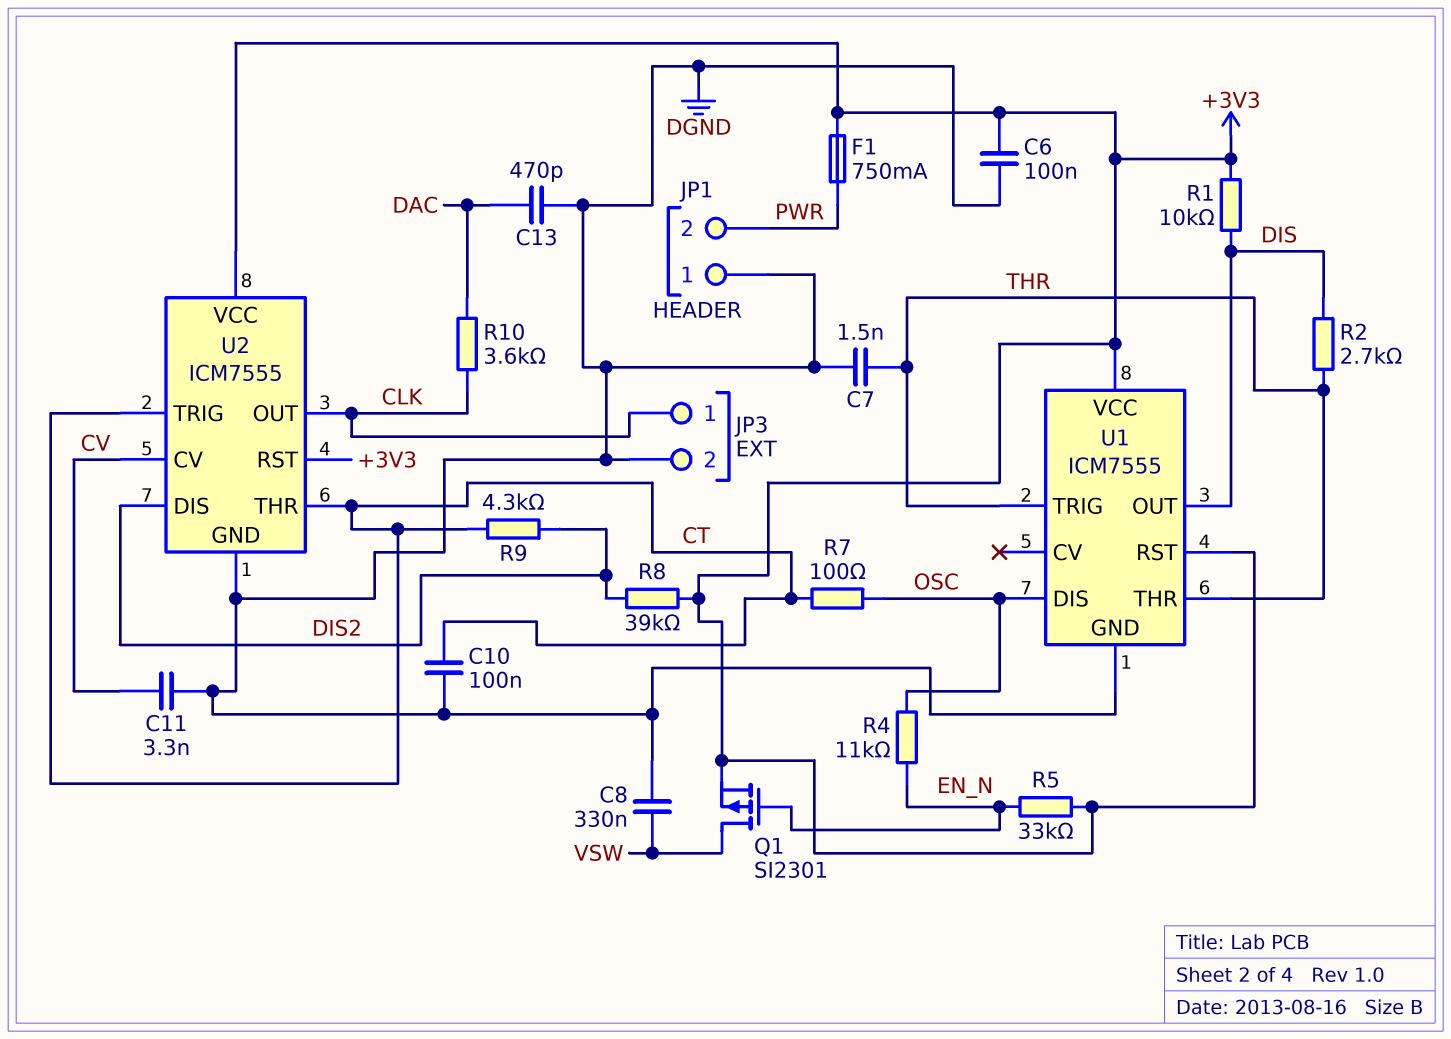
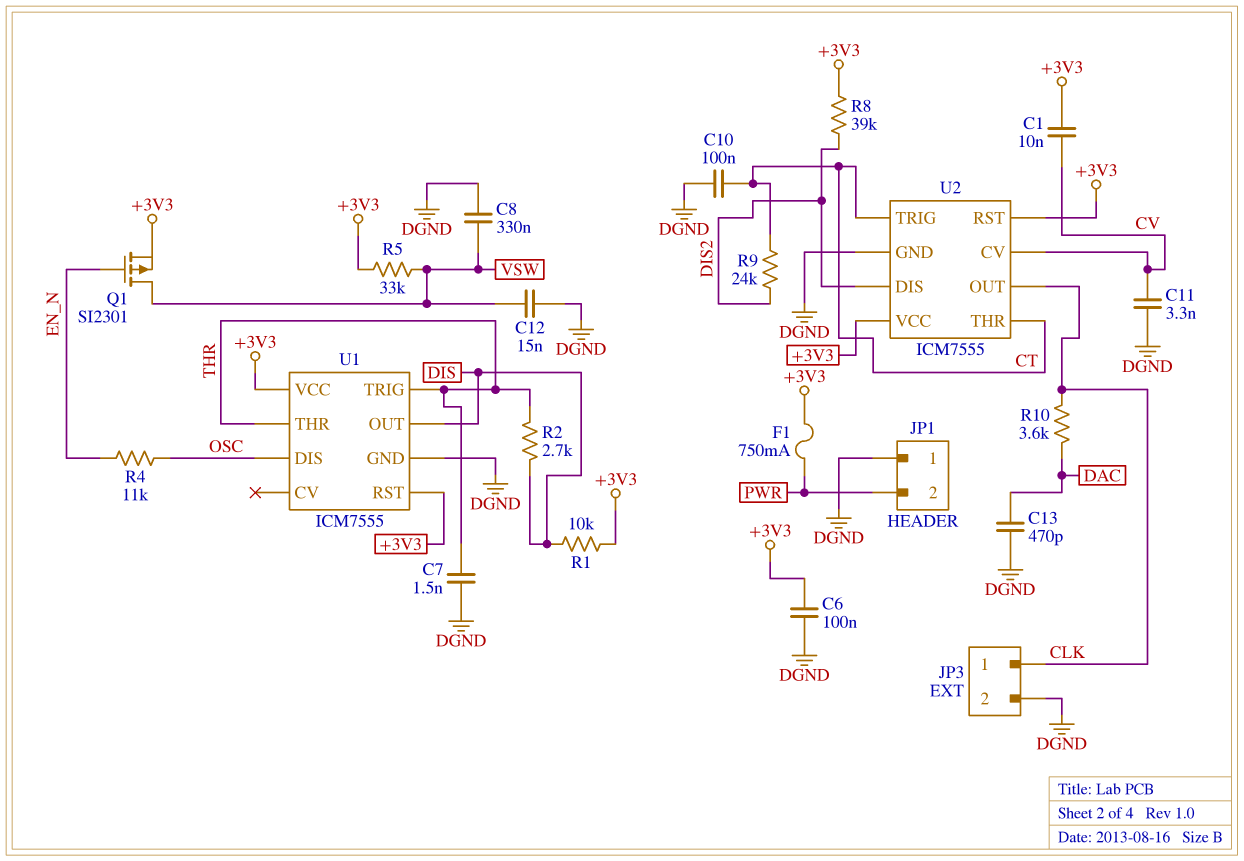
C1: none -> 10nF (+3V3, CV)
C12: none -> 15nF (DGND, VSW)
R5: 33k (+3V3, EN_N) -> 33k (+3V3, VSW)
R7: 100 (CT, OSC) -> none
R9: 4.3k (CT, DIS2) -> 24k (CT, DIS2)

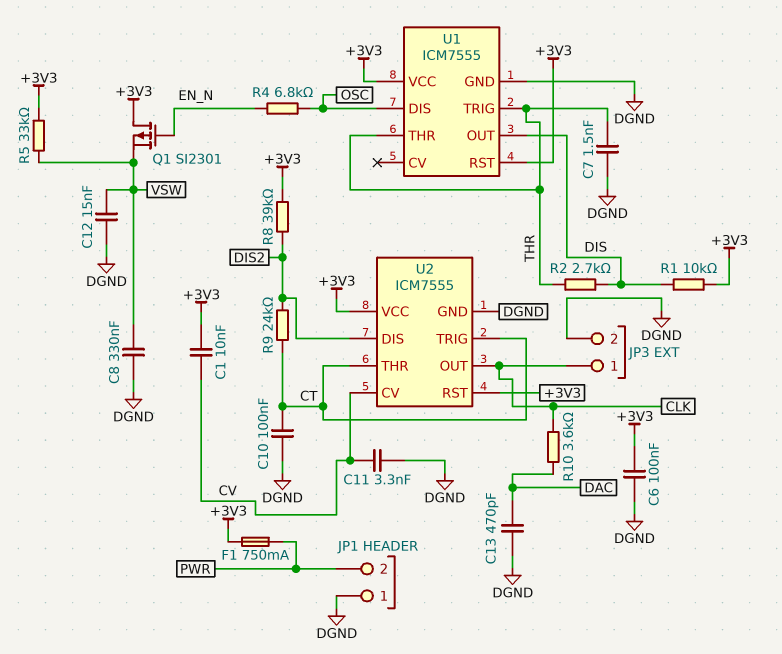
Q1: PMOS SI2301 (G EN_N, D VSW, S +3V3) -> PMOS SI2301 (G EN_N, D +3V3, S VSW)
R4: 11k (EN_N, OSC) -> 6.8k (EN_N, OSC)

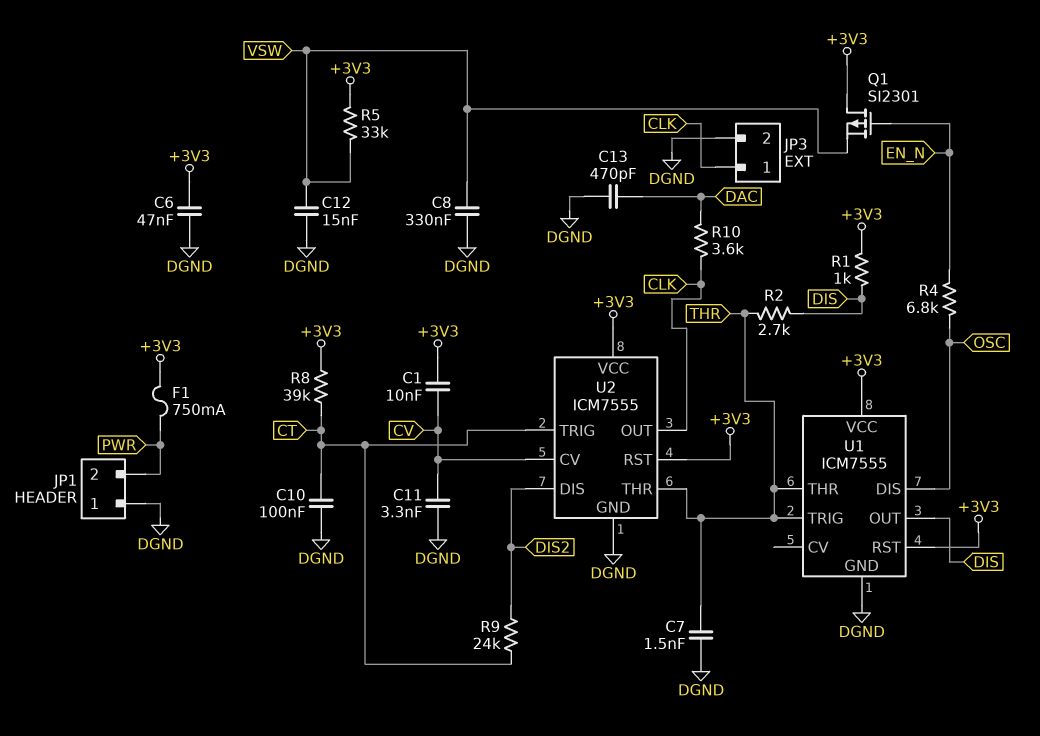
C6: 100nF (+3V3, DGND) -> 47nF (+3V3, DGND)
R1: 10k (+3V3, DIS) -> 1k (+3V3, DIS)
R8: 39k (+3V3, DIS2) -> 39k (+3V3, CT)
U2 pin THR: CT -> THR

